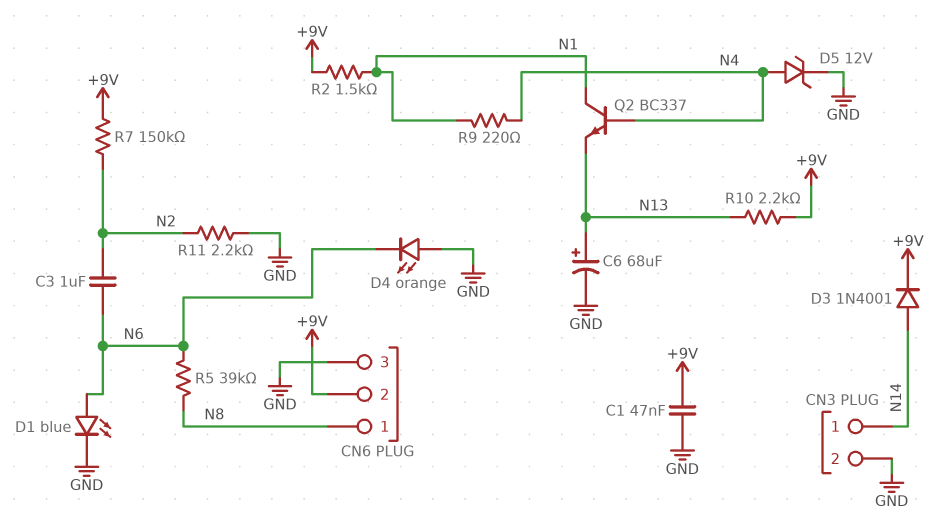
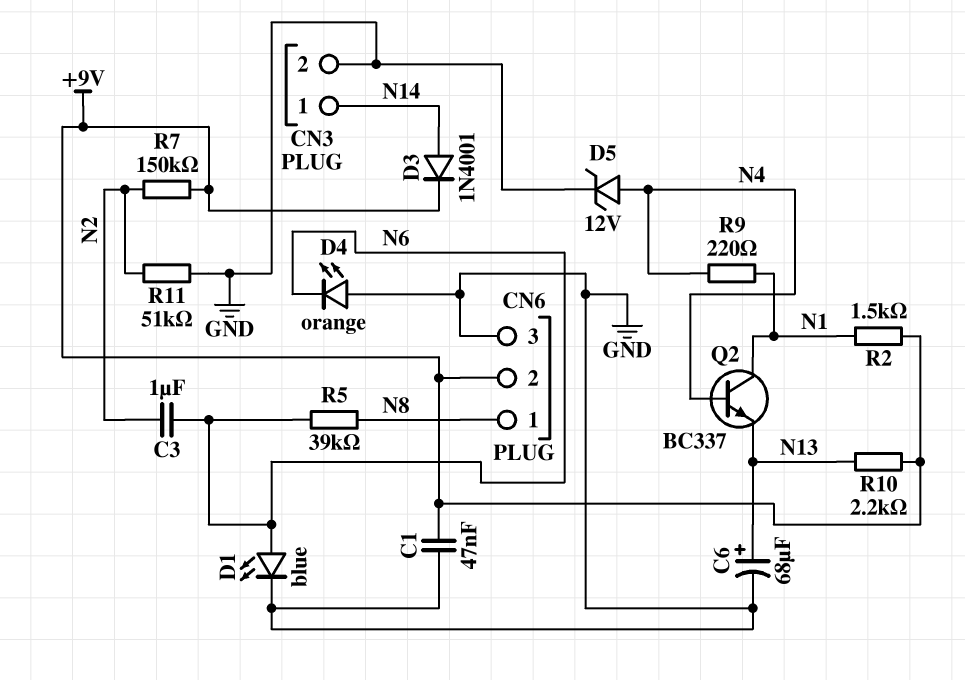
R11: 2.2k (GND, N2) -> 51k (GND, N2)

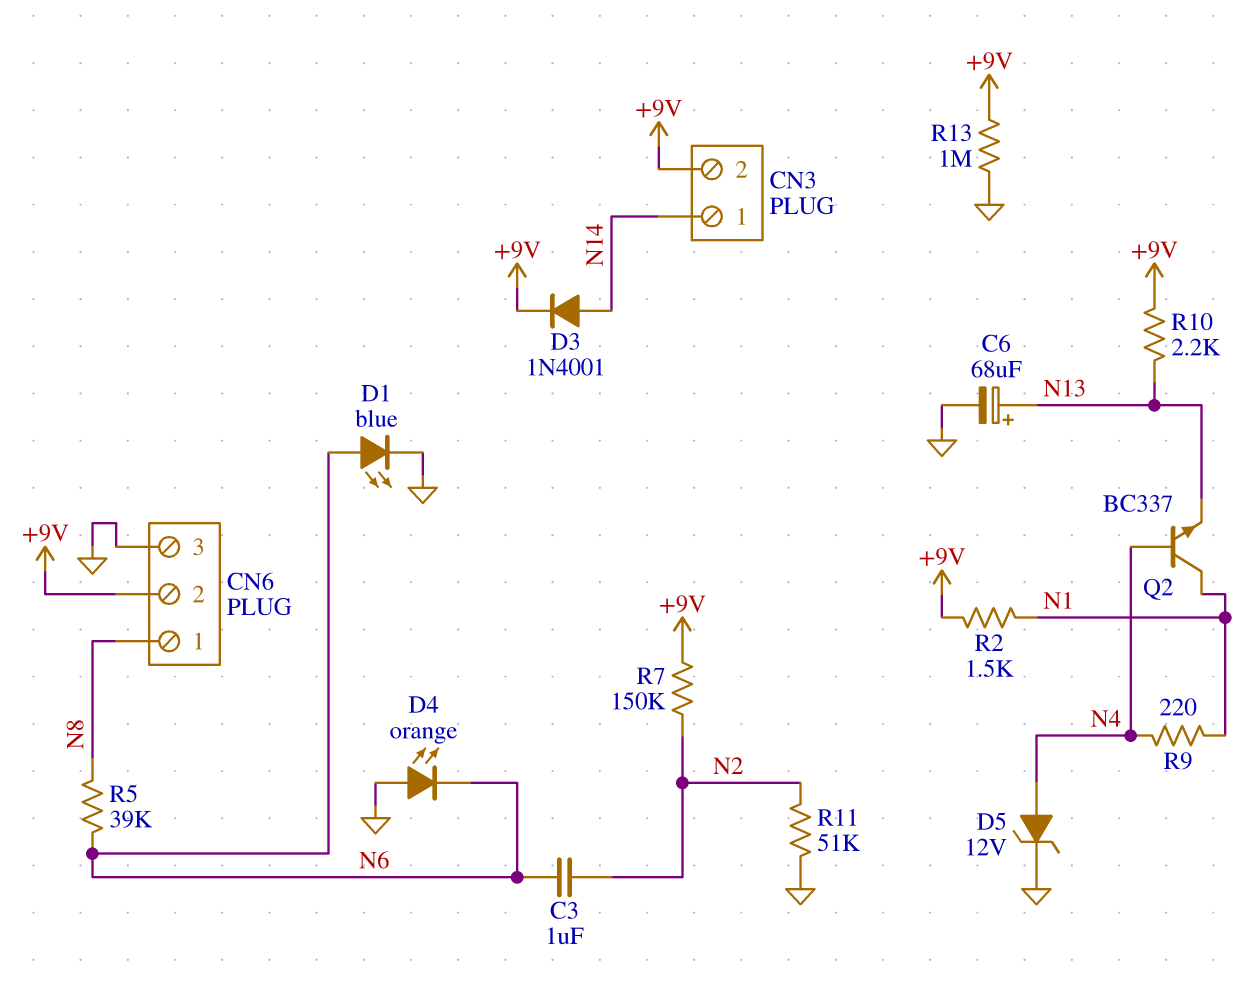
C1: 47nF (+9V, GND) -> none
CN3 pin 2: GND -> +9V
R13: none -> 1M (+9V, GND)

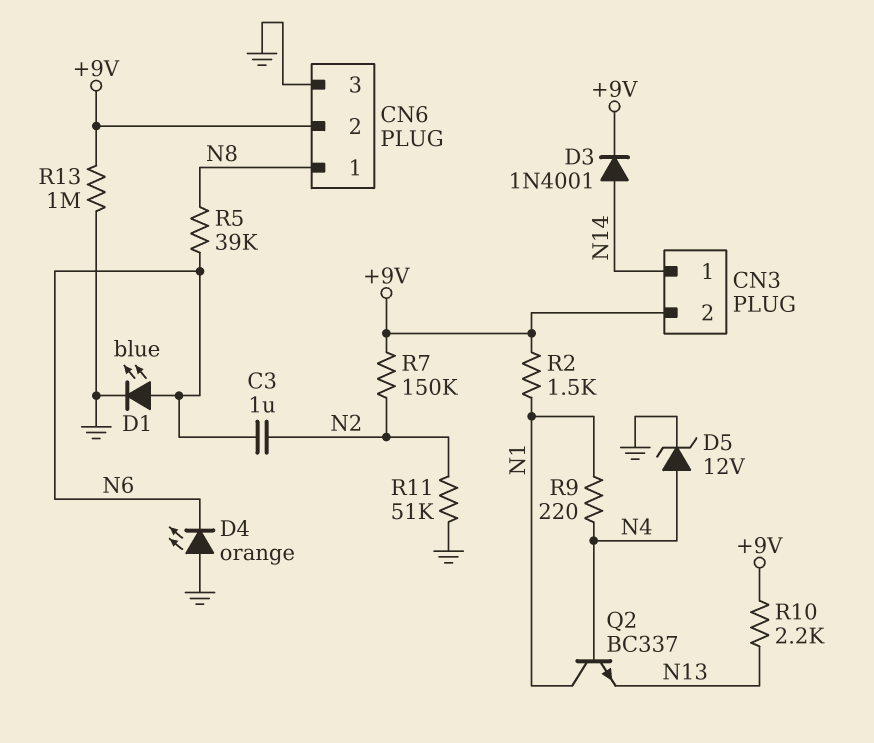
C6: 68uF (plus N13, minus GND) -> none

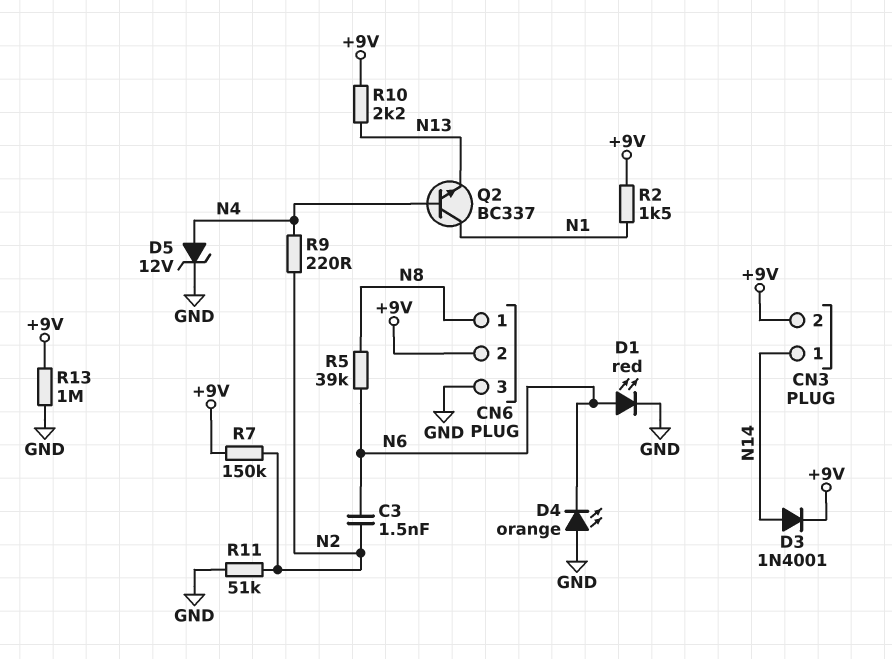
C3: 1uF (N2, N6) -> 1.5nF (N2, N6)
D1: LED blue (A N6, K GND) -> LED red (A N6, K GND)
R9: 220 (N1, N4) -> 220 (N2, N4)

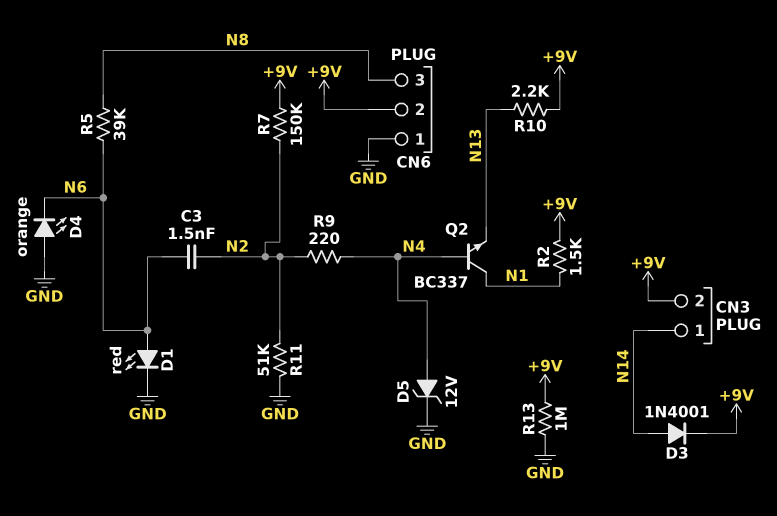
CN6 pin 1: N8 -> GND
CN6 pin 3: GND -> N8

